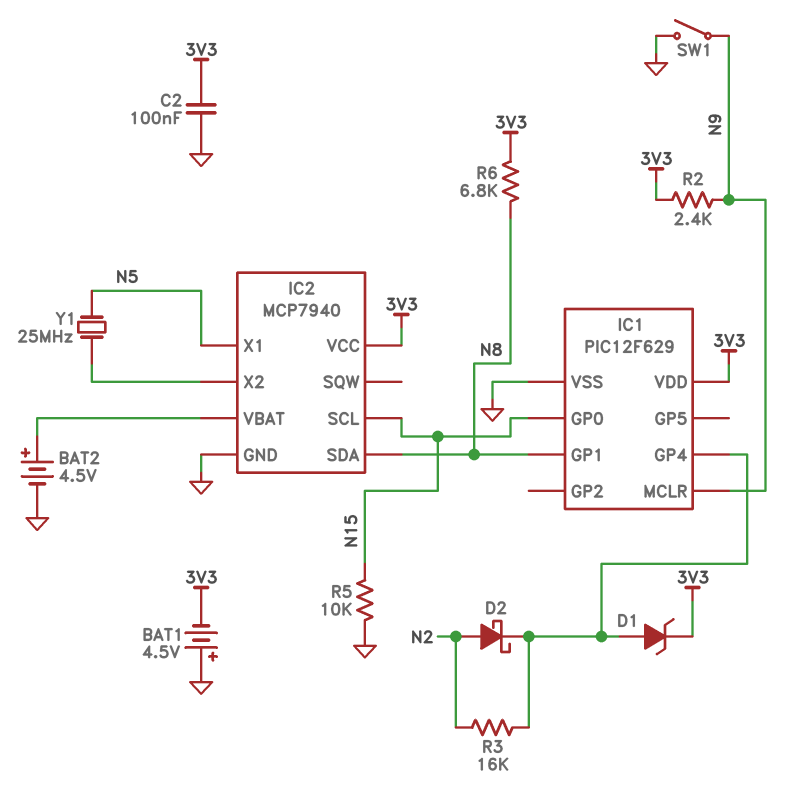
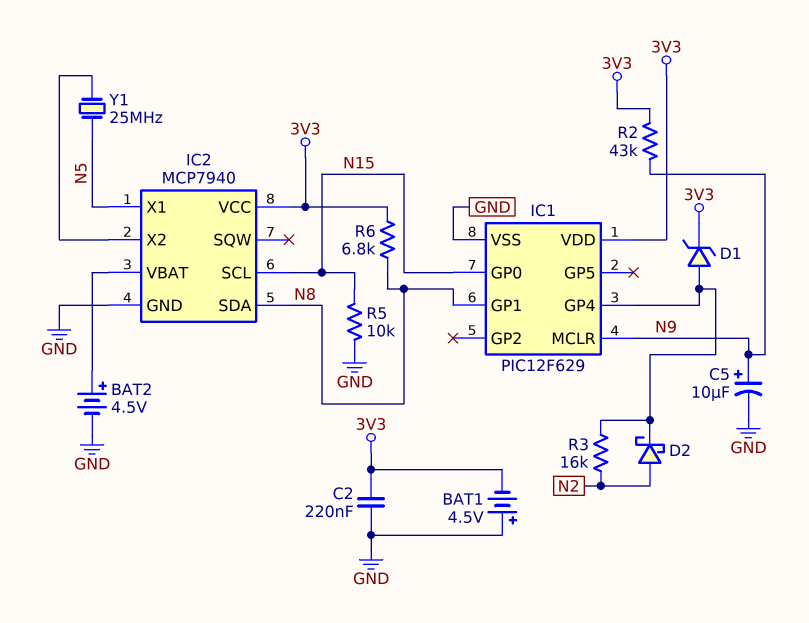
C2: 100nF (3V3, GND) -> 220nF (3V3, GND)
C5: none -> 10uF (plus N9, minus GND)
R2: 2.4k (3V3, N9) -> 43k (3V3, N9)
SW1: switch (GND, N9) -> none

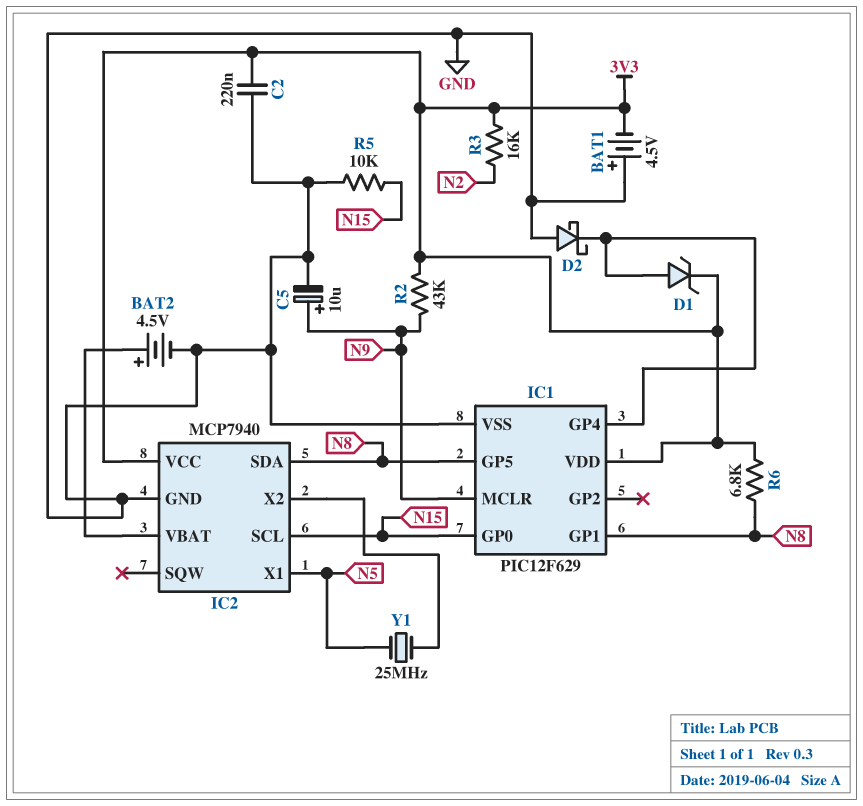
D2: schottky (A N2, K IC1/GP4) -> schottky (A GND, K IC1/GP4)
IC1 pin GP5: none -> N8
R3: 16k (IC1/GP4, N2) -> 16k (3V3, N2)

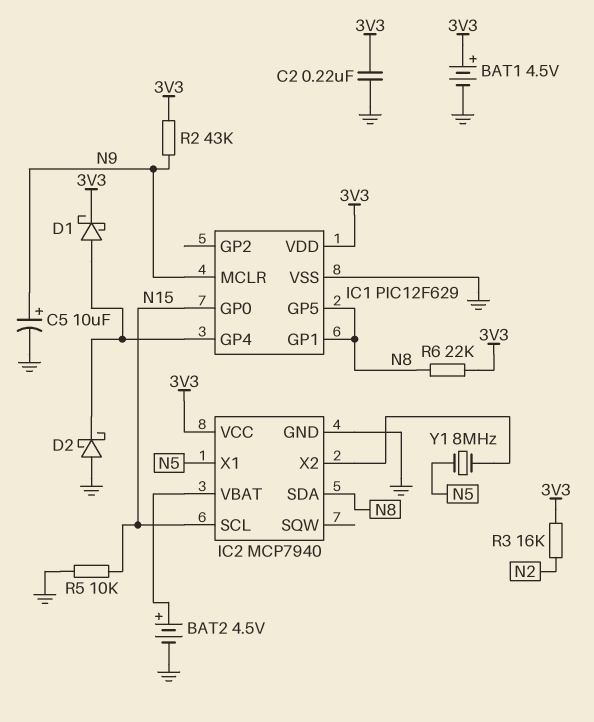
BAT1: 4.5V (plus GND, minus 3V3) -> 4.5V (plus 3V3, minus GND)
D1: zener (A IC1/GP4, K 3V3) -> schottky (A IC1/GP4, K 3V3)
R6: 6.8k (3V3, N8) -> 22k (3V3, N8)
Y1: 25MHz (IC2/X2, N5) -> 8MHz (IC2/X2, N5)

